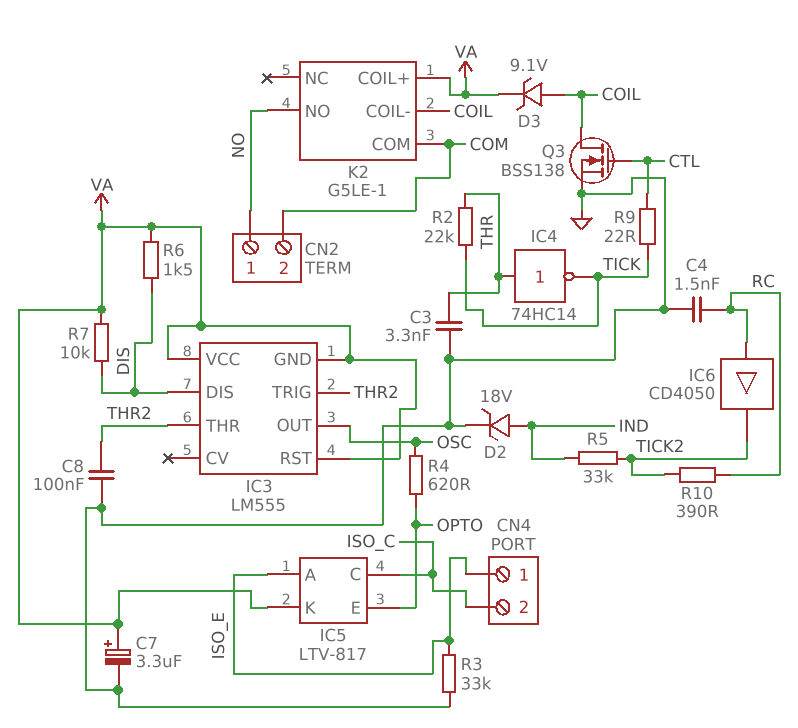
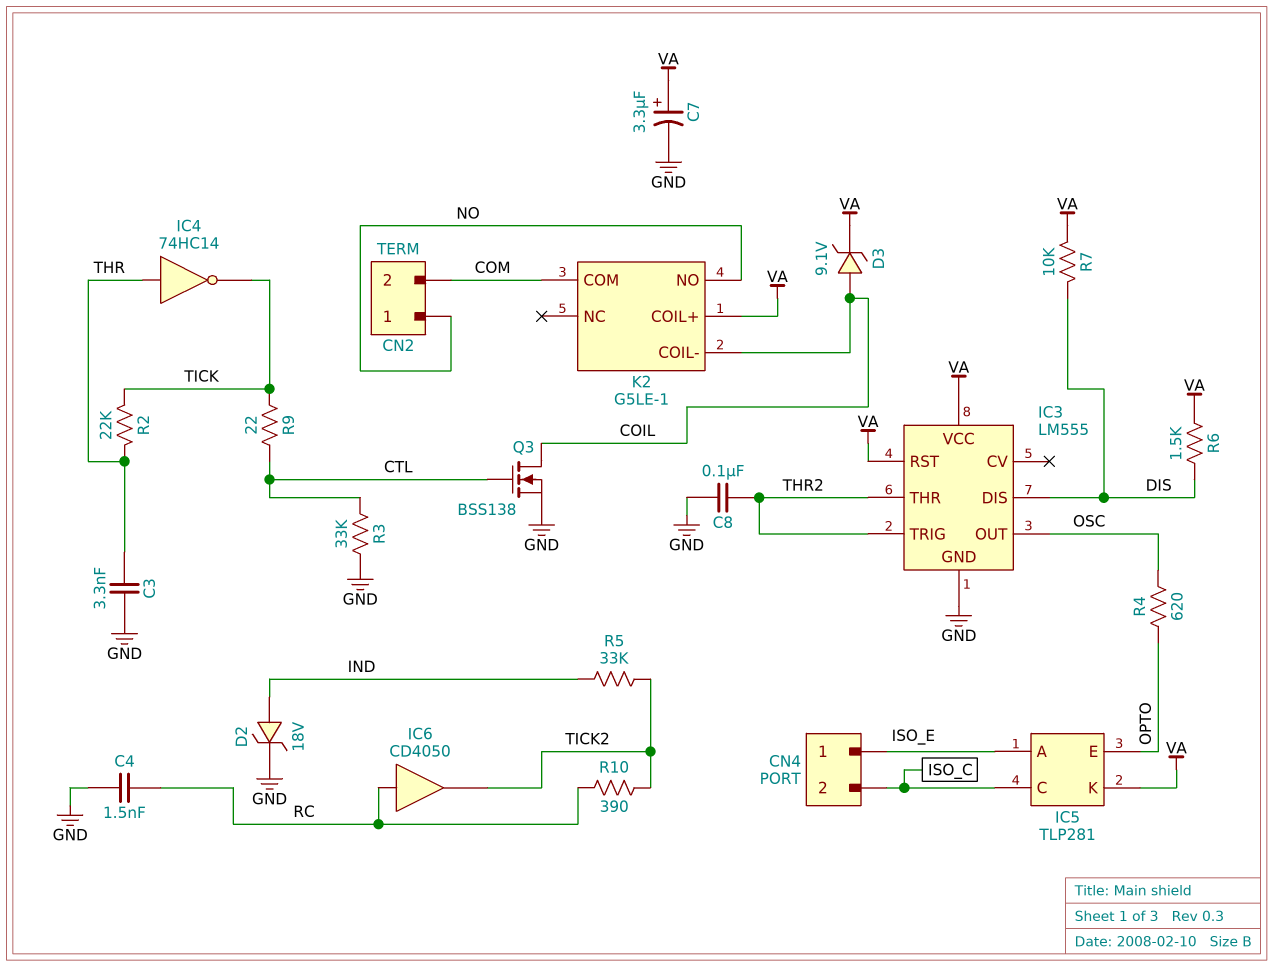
IC3 pin GND: VA -> GND
IC5: LTV-817 -> TLP281
R3: 33k (GND, ISO_E) -> 33k (CTL, GND)

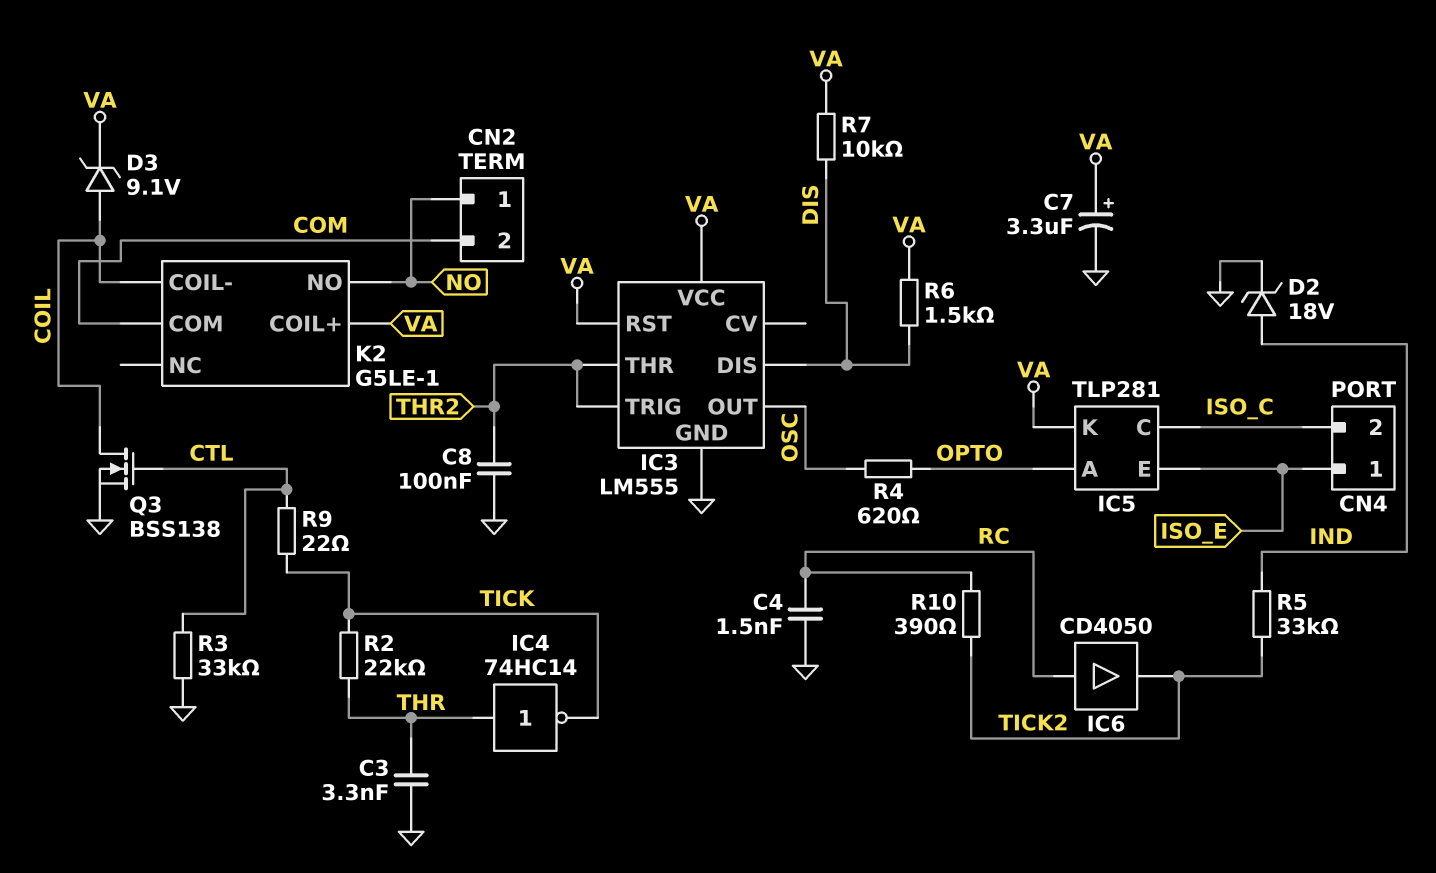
IC5 pin A: ISO_E -> OPTO
IC5 pin E: OPTO -> ISO_E

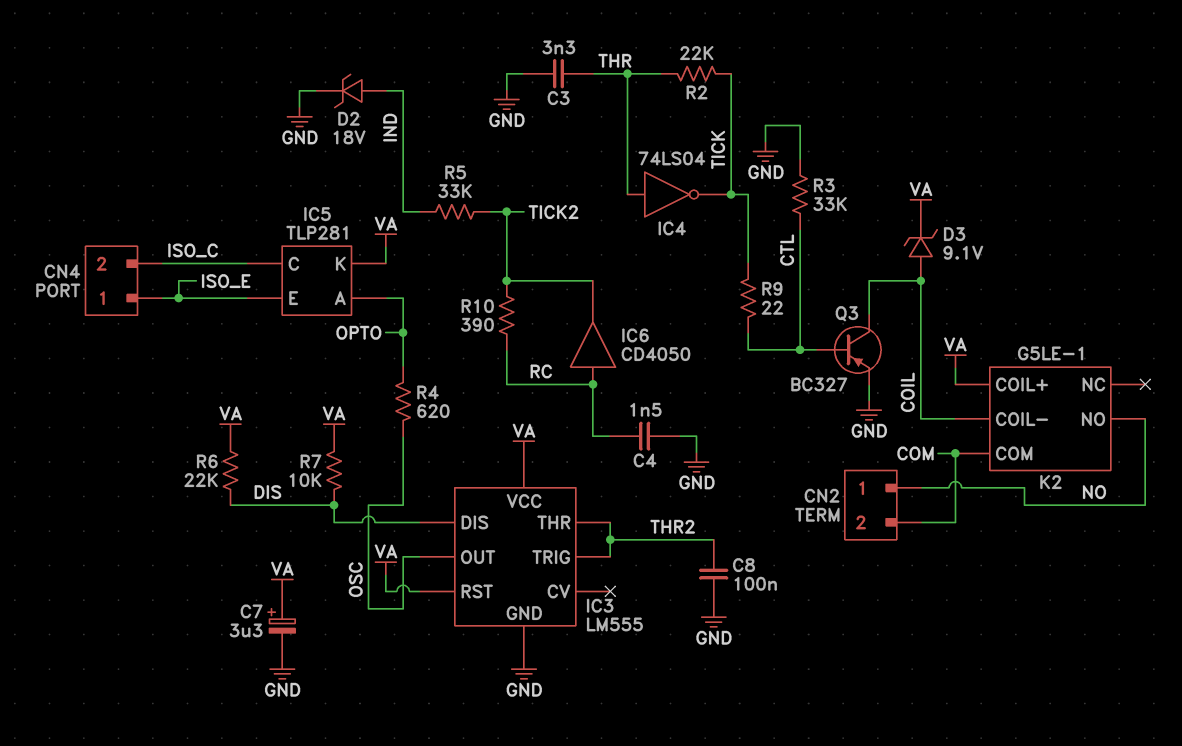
IC4: NOT 74HC14 (in THR, out TICK) -> NOT 74LS04 (in THR, out TICK)
Q3: NMOS BSS138 (G CTL, D COIL, S GND) -> PNP BC327 (B CTL, C COIL, E GND)
R6: 1.5k (DIS, VA) -> 22k (DIS, VA)

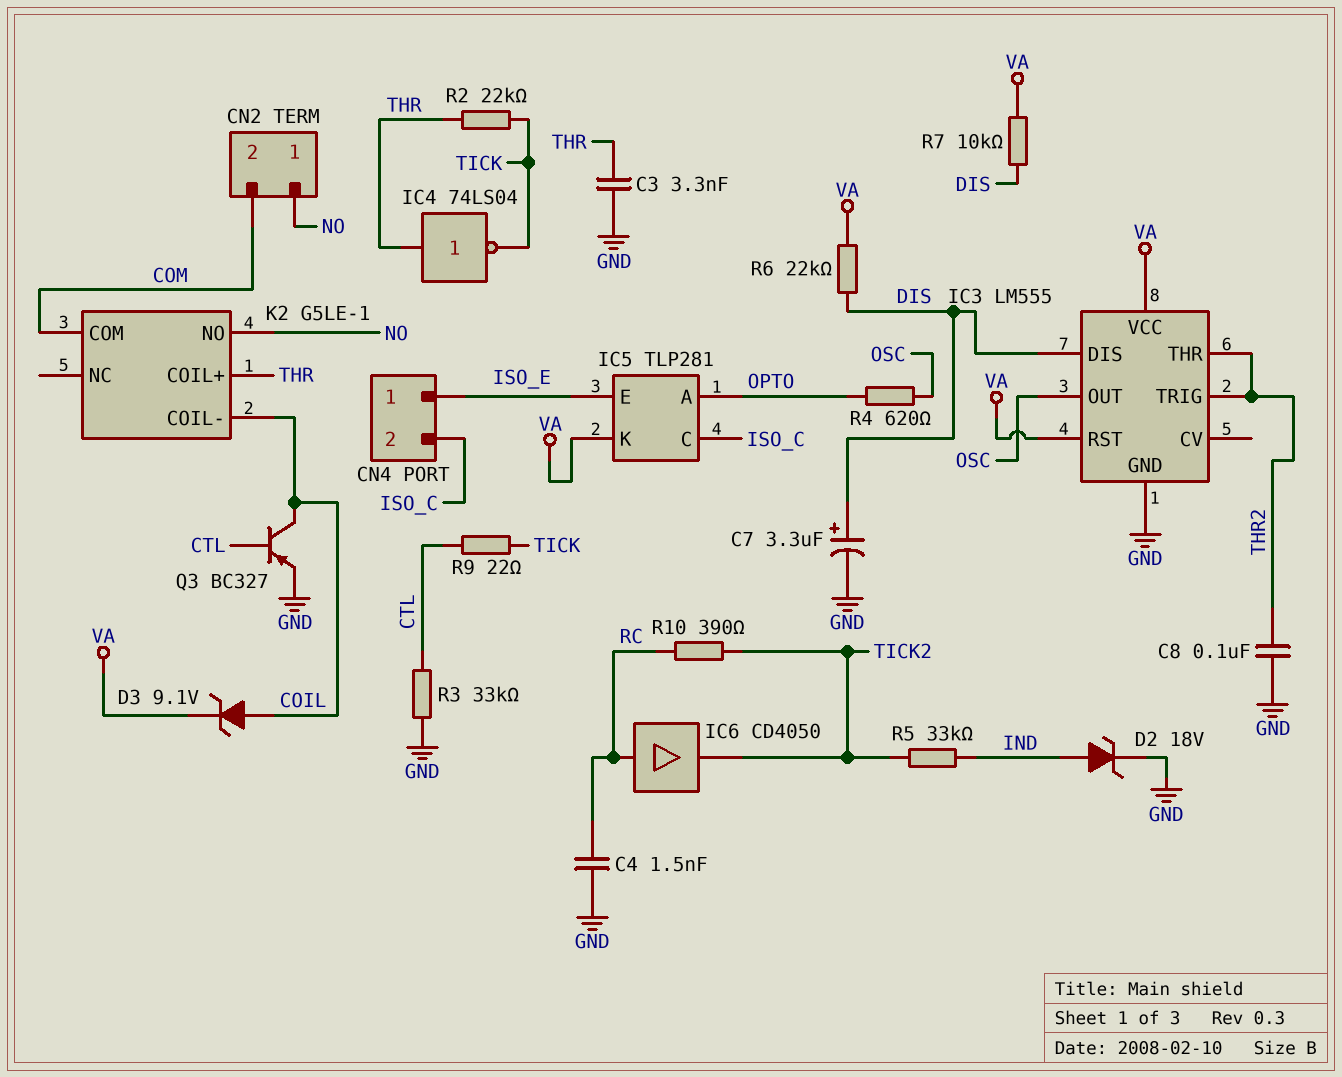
C7: 3.3uF (plus VA, minus GND) -> 3.3uF (plus DIS, minus GND)
K2 pin COIL+: VA -> THR

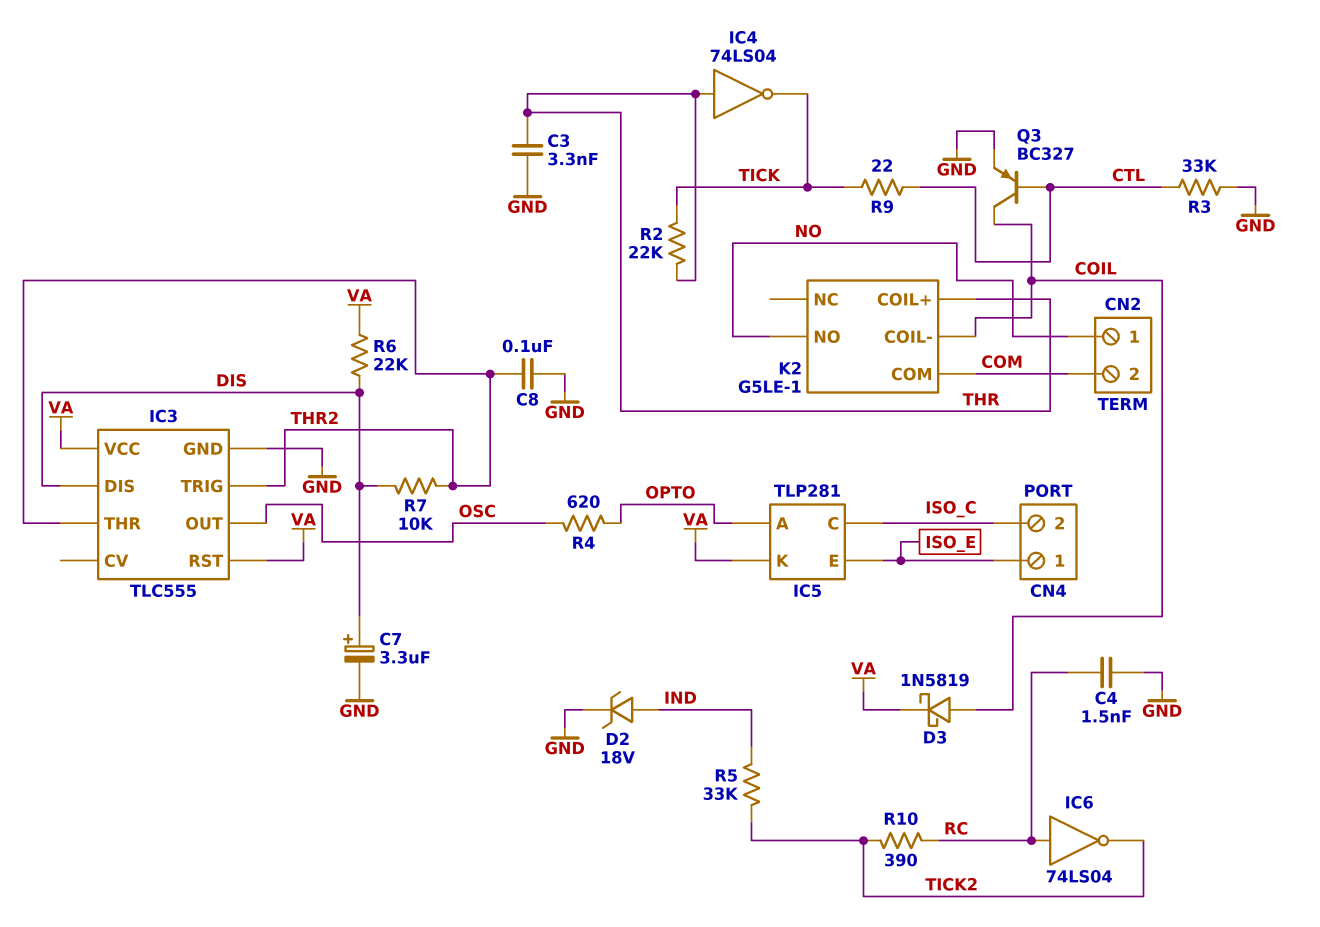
D3: zener 9.1V (A COIL, K VA) -> schottky 1N5819 (A COIL, K VA)
IC3: LM555 -> TLC555
IC6: buffer CD4050 (in RC, out TICK2) -> NOT 74LS04 (in RC, out TICK2)
R7: 10k (DIS, VA) -> 10k (DIS, THR2)

